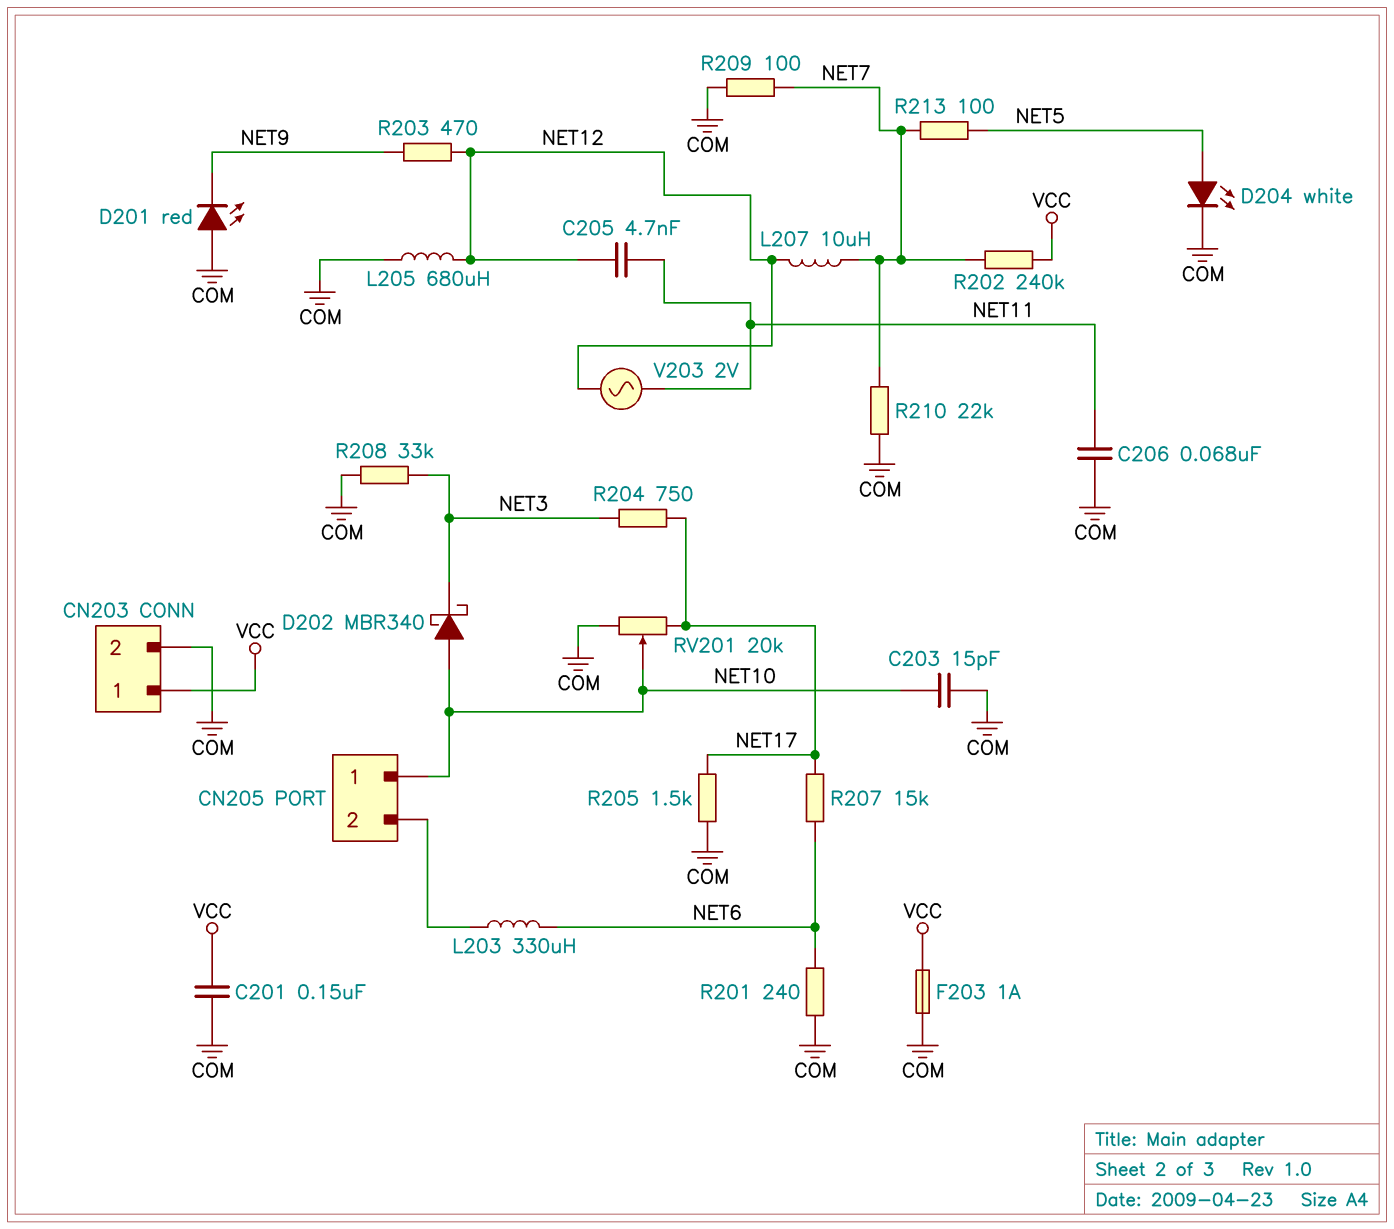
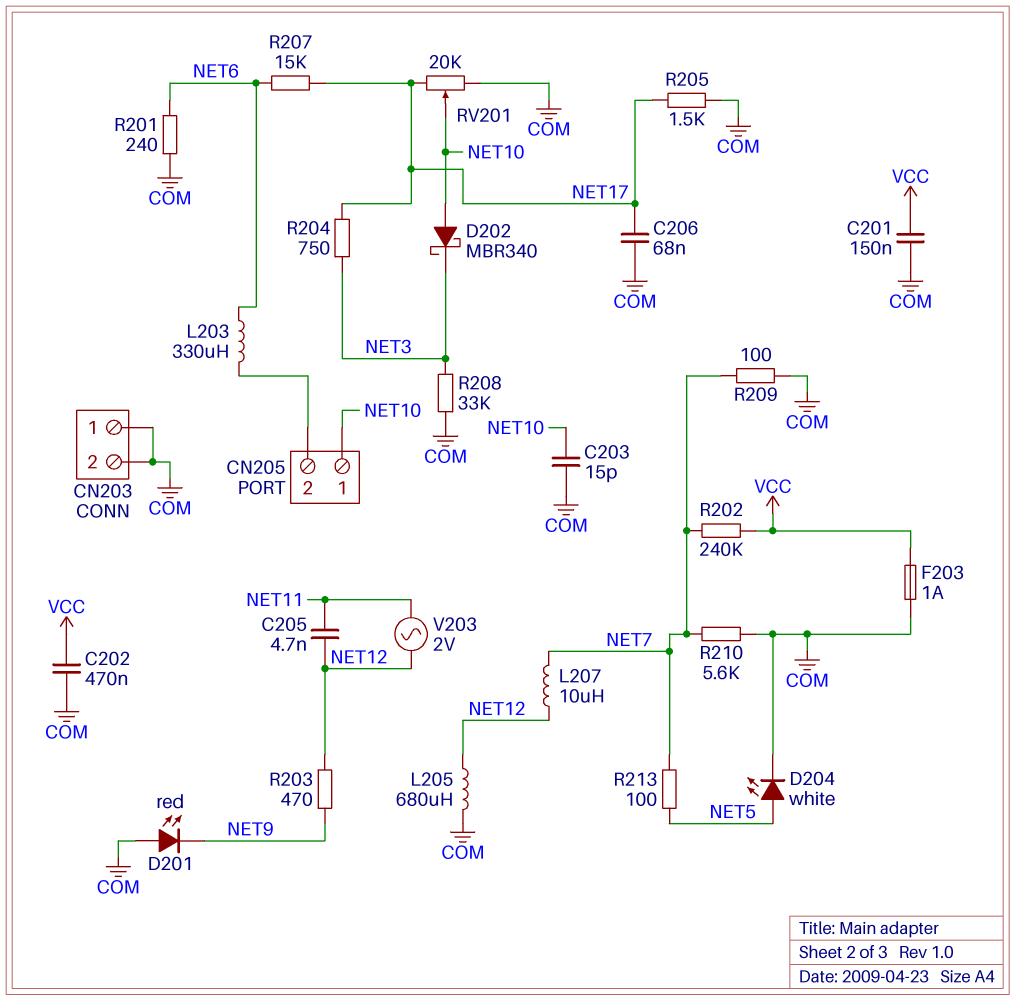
C202: none -> 470nF (COM, VCC)
C206: 68nF (COM, NET11) -> 68nF (COM, NET17)
CN203 pin 1: VCC -> COM
R210: 22k (COM, NET7) -> 5.6k (COM, NET7)

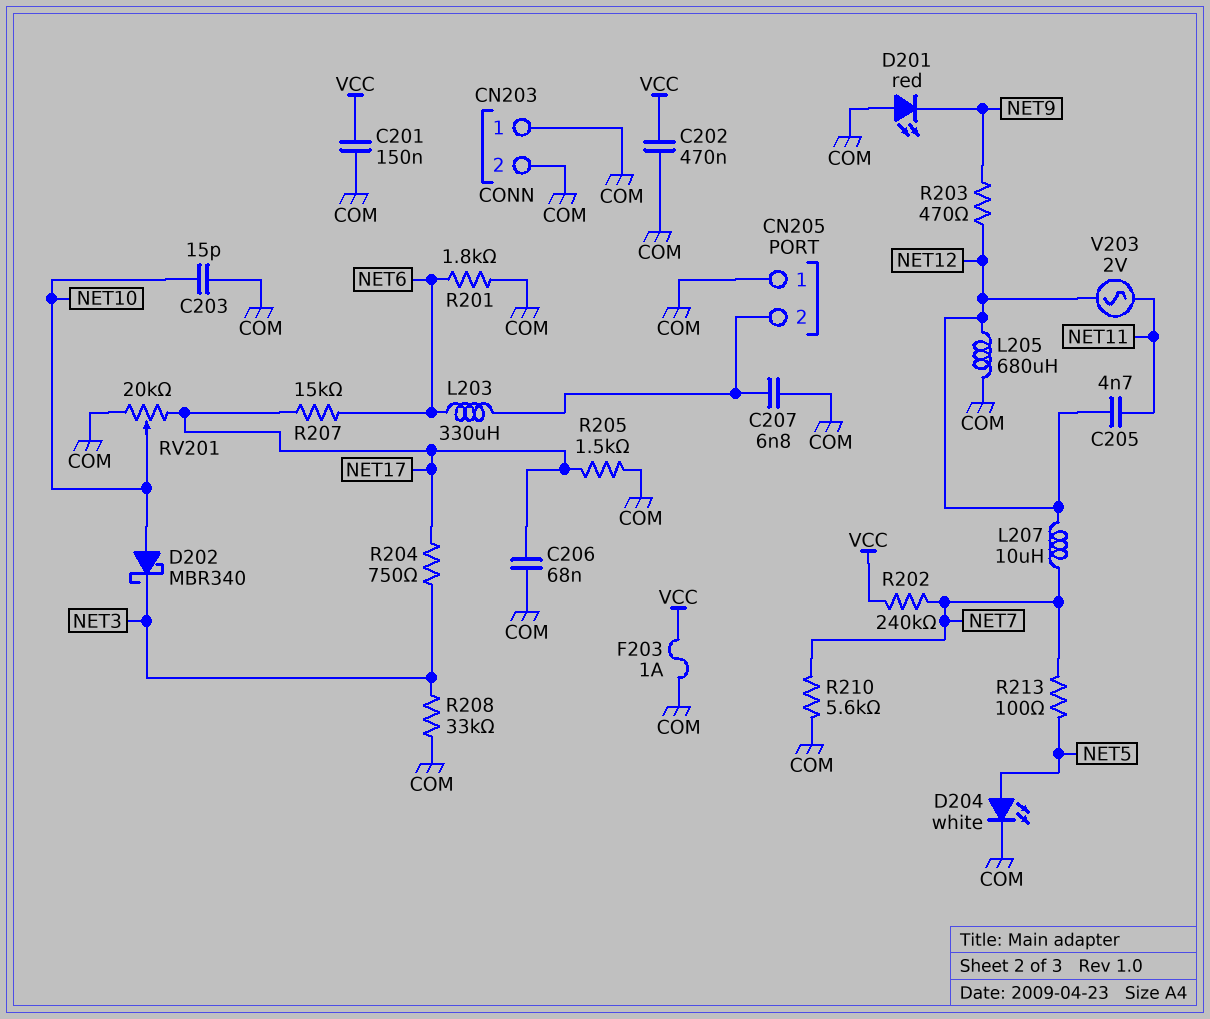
C207: none -> 6.8nF (CN205/2, COM)
CN205 pin 1: NET10 -> COM
R201: 240 (COM, NET6) -> 1.8k (COM, NET6)
R209: 100 (COM, NET7) -> none

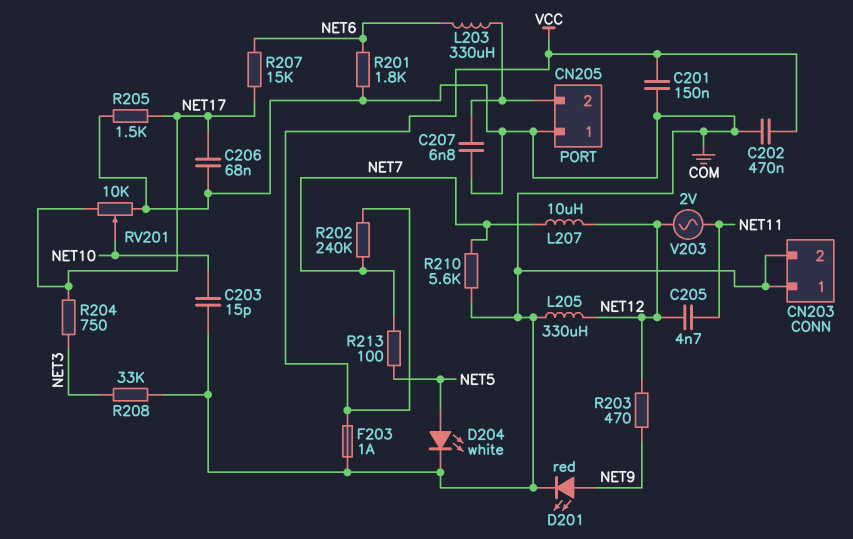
D201: LED red (A COM, K NET9) -> LED red (A NET9, K COM)
D202: schottky MBR340 (A NET10, K NET3) -> none
L205: 680uH (COM, NET12) -> 330uH (COM, NET12)
RV201: 20k (COM, NET17, wiper NET10) -> 10k (COM, NET17, wiper NET10)

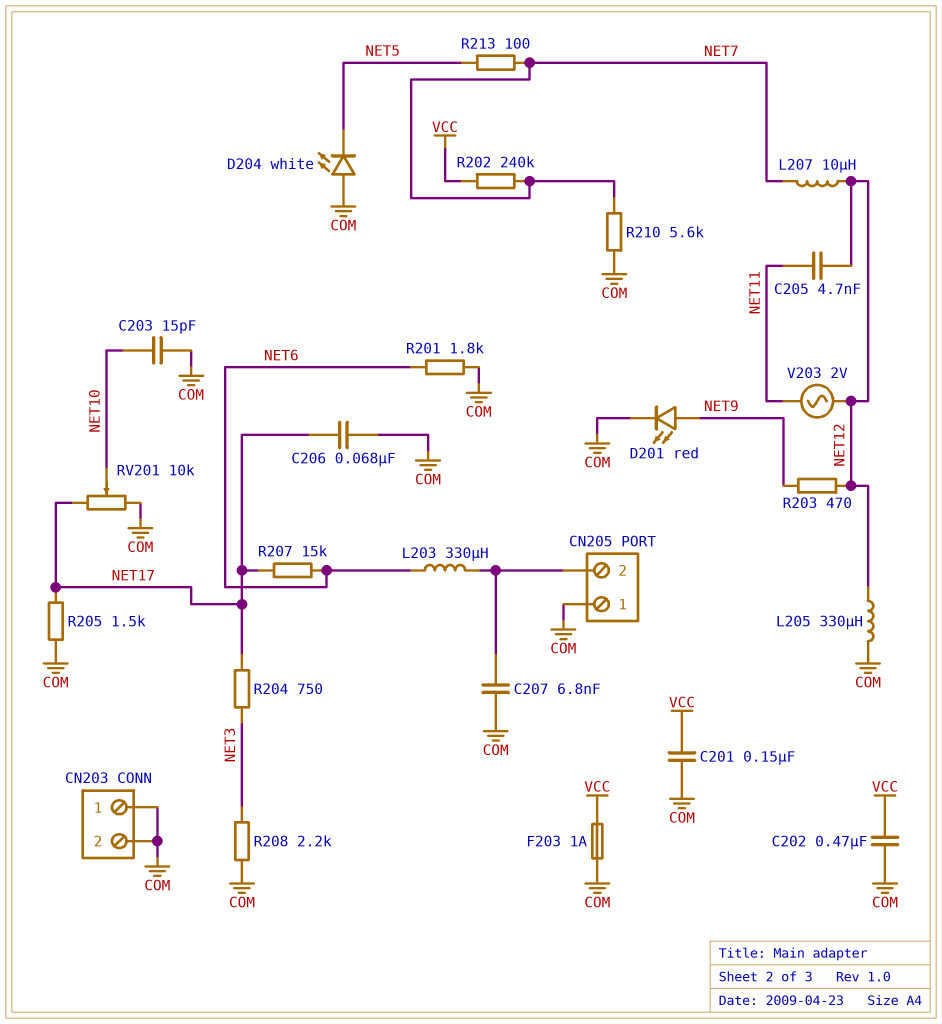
D204: LED white (A NET5, K COM) -> LED white (A COM, K NET5)
R208: 33k (COM, NET3) -> 2.2k (COM, NET3)

